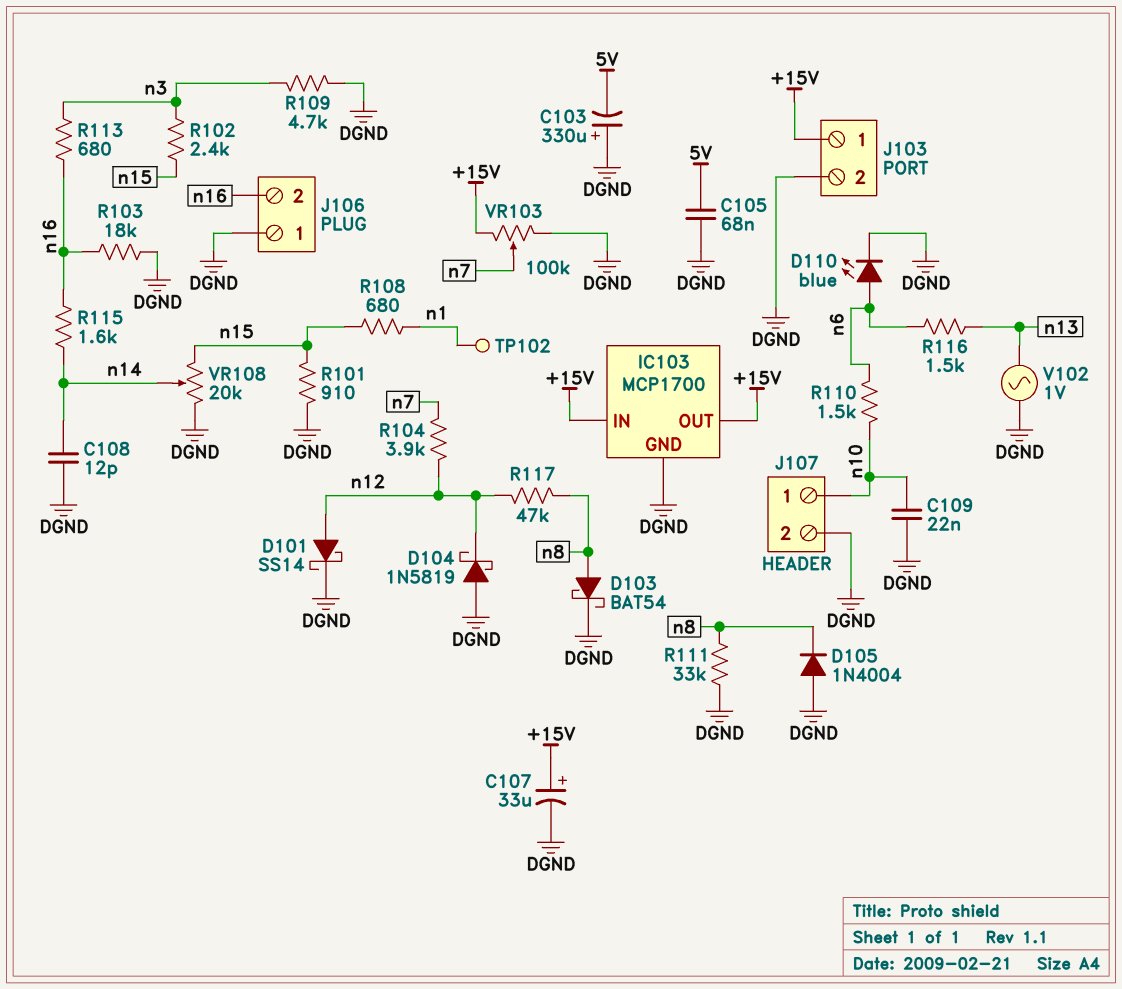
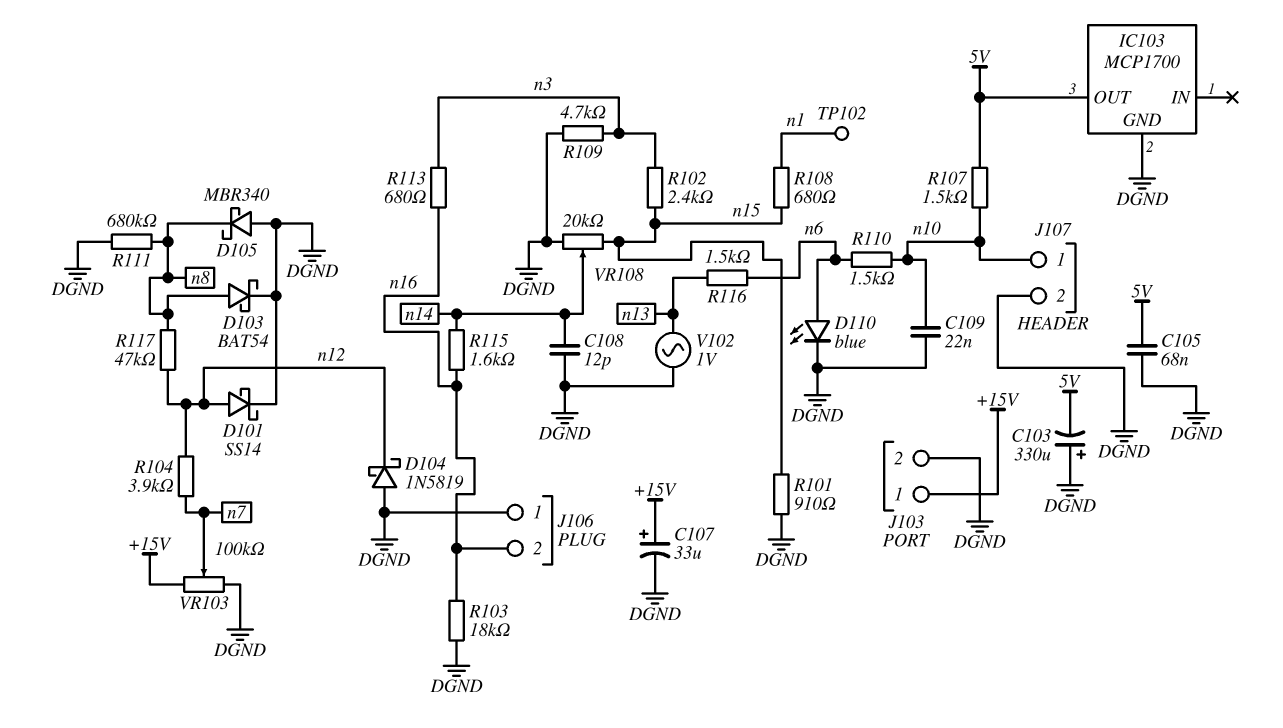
D105: diode 1N4004 (A DGND, K n8) -> schottky MBR340 (A DGND, K n8)
IC103 pin IN: +15V -> none
IC103 pin OUT: +15V -> 5V
R107: none -> 1.5k (5V, n10)
R111: 33k (DGND, n8) -> 680k (DGND, n8)

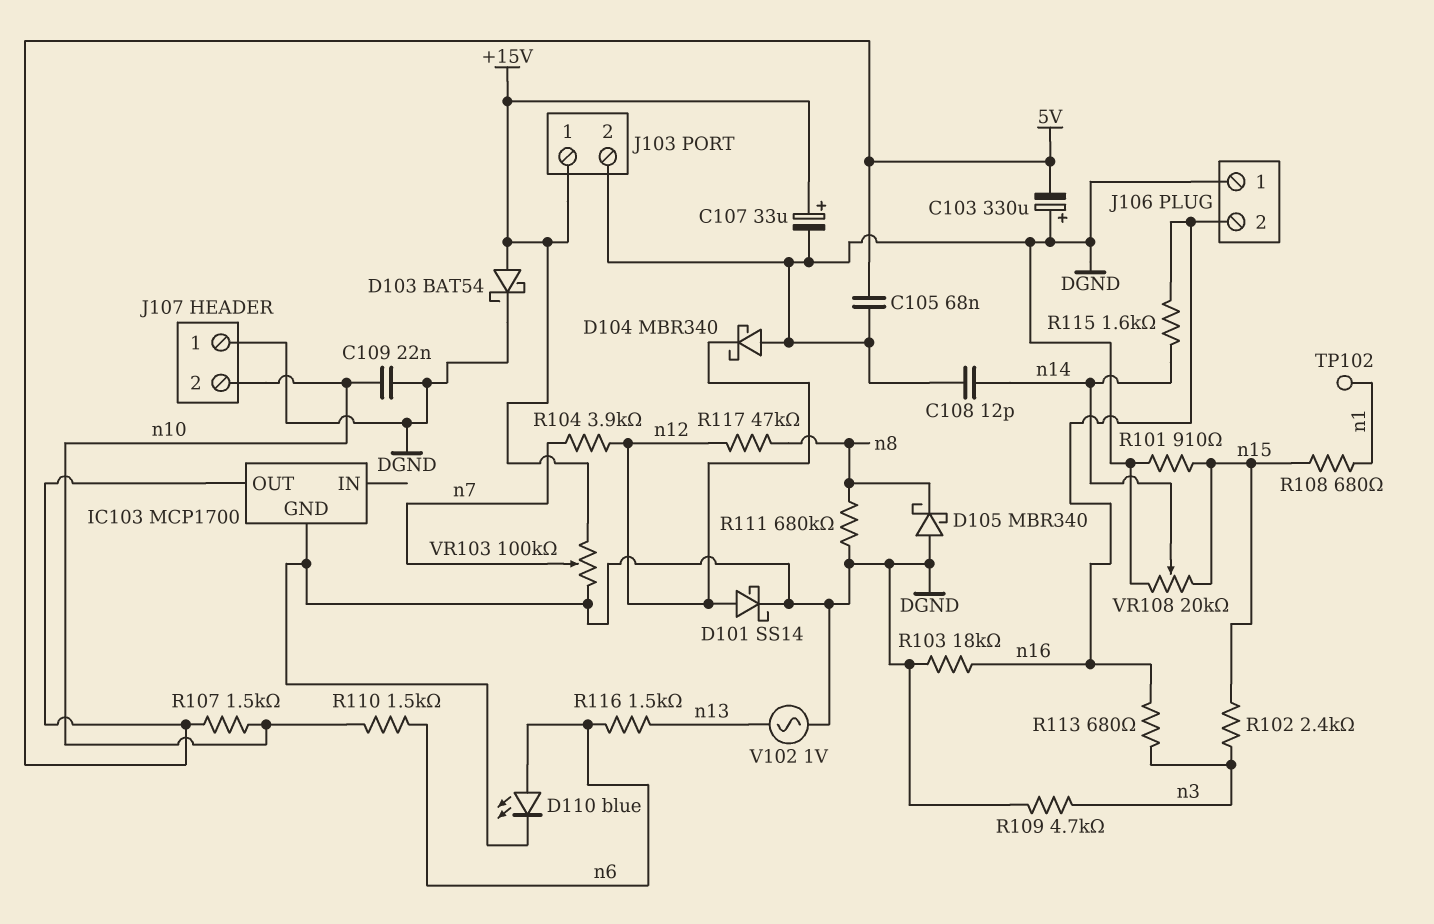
D103: schottky BAT54 (A n8, K DGND) -> schottky BAT54 (A +15V, K DGND)
D104: schottky 1N5819 (A DGND, K n12) -> schottky MBR340 (A DGND, K n12)
J107 pin 1: n10 -> DGND
J107 pin 2: DGND -> n10

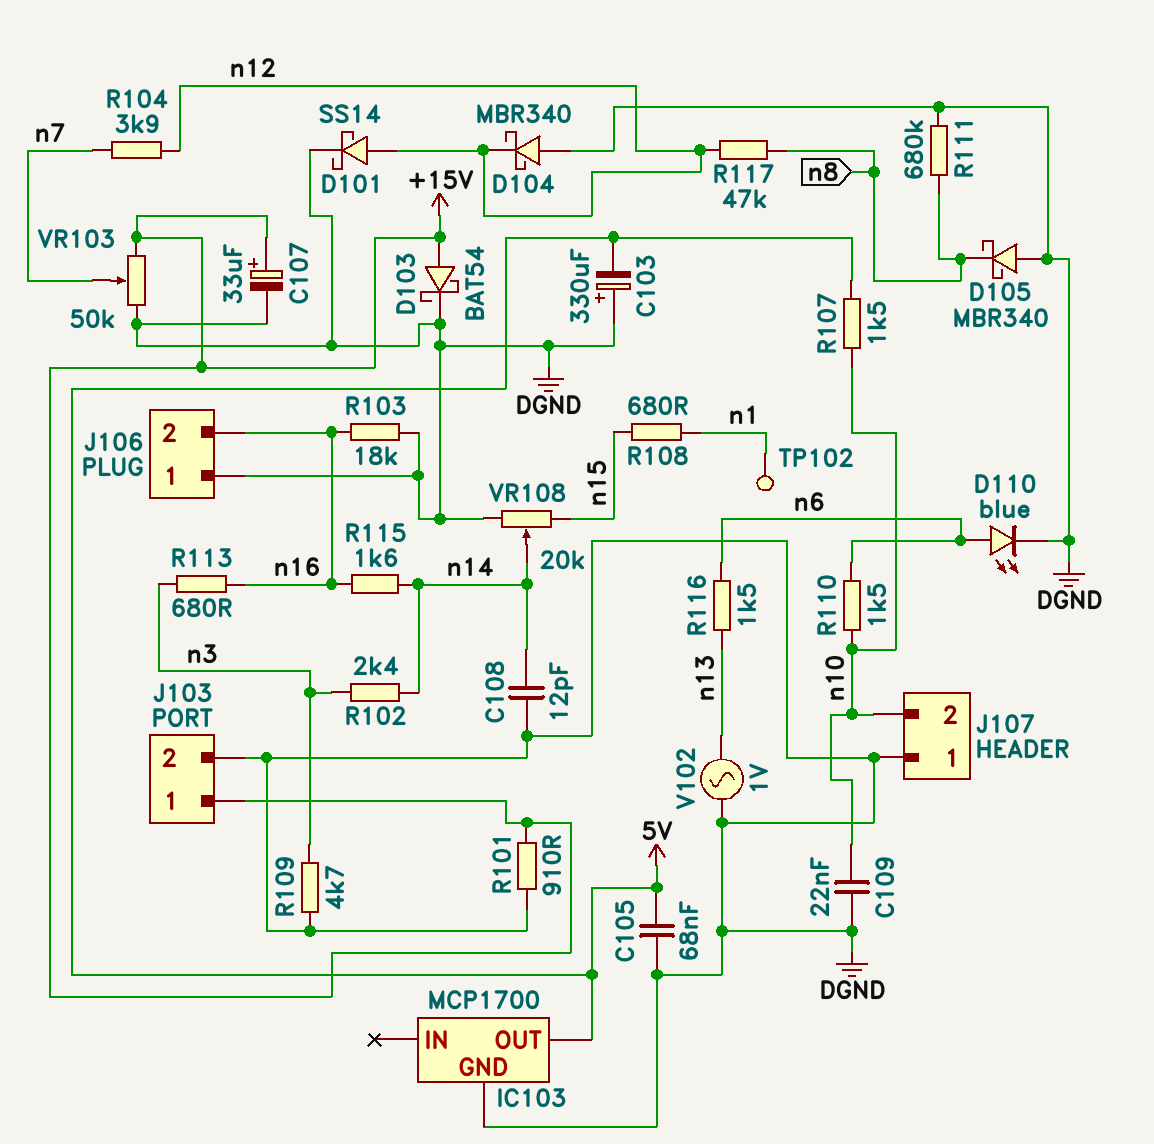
R101: 910 (DGND, n15) -> 910 (+15V, DGND)
R102: 2.4k (n3, n15) -> 2.4k (n3, n14)
VR103: 100k (+15V, DGND, wiper n7) -> 50k (+15V, DGND, wiper n7)

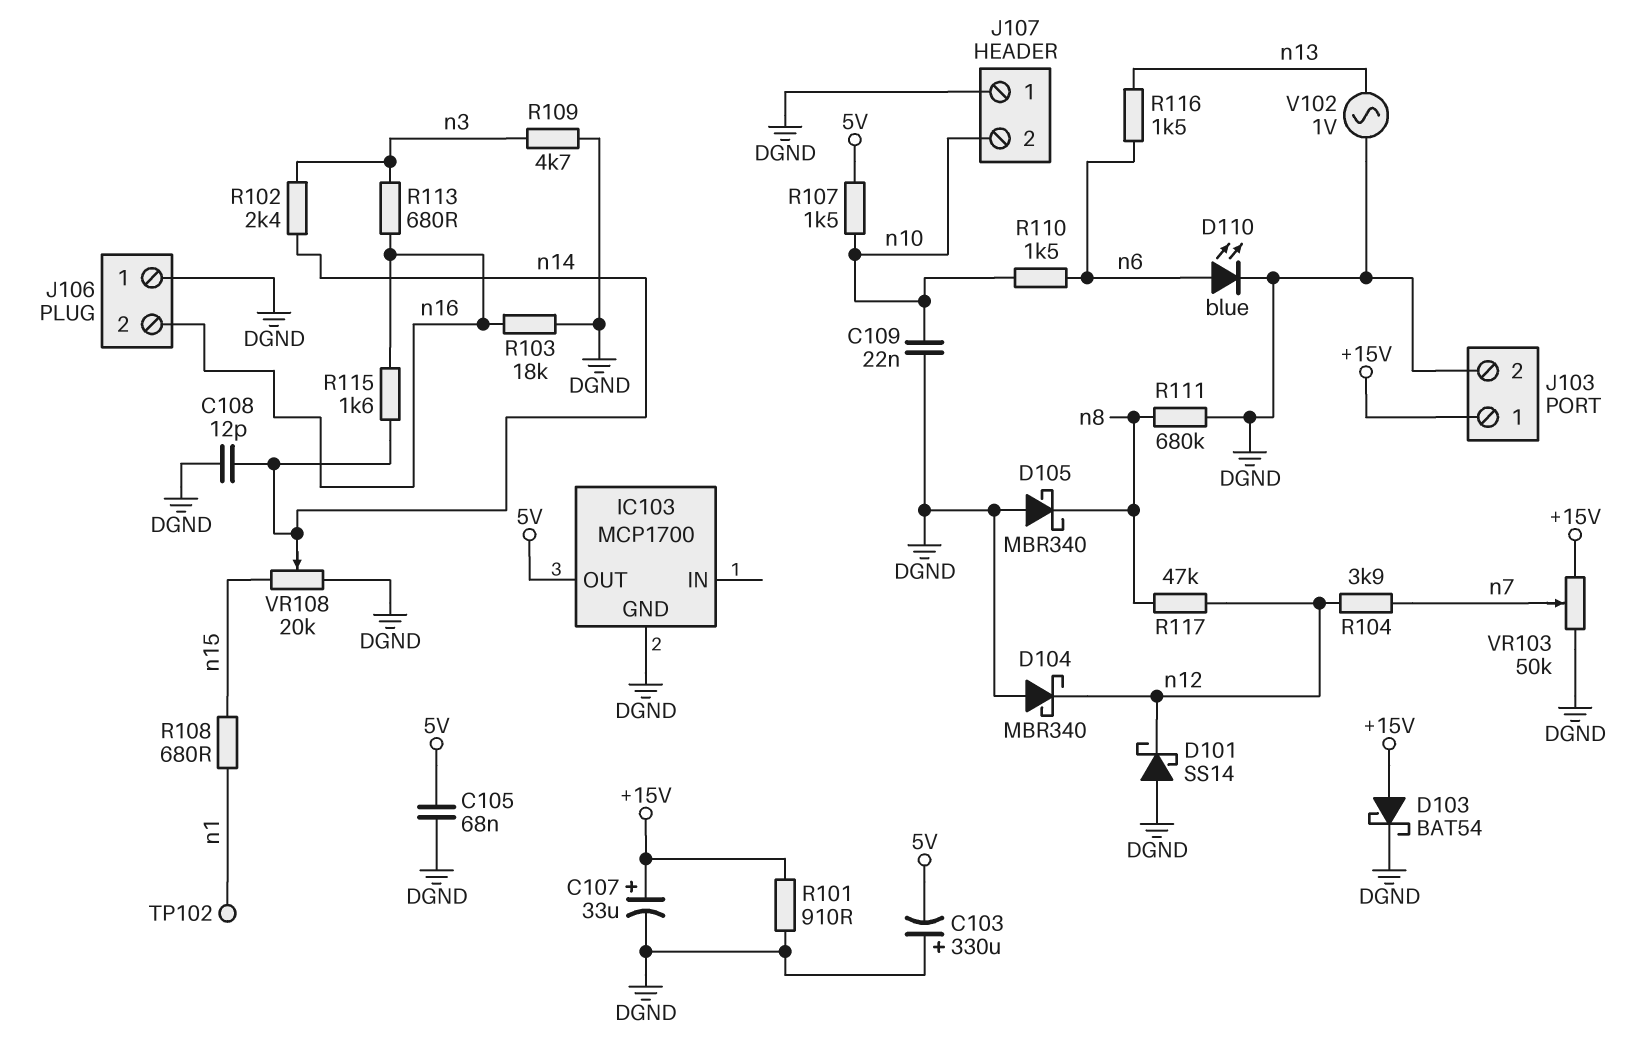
D101: schottky SS14 (A n12, K DGND) -> schottky SS14 (A DGND, K n12)

